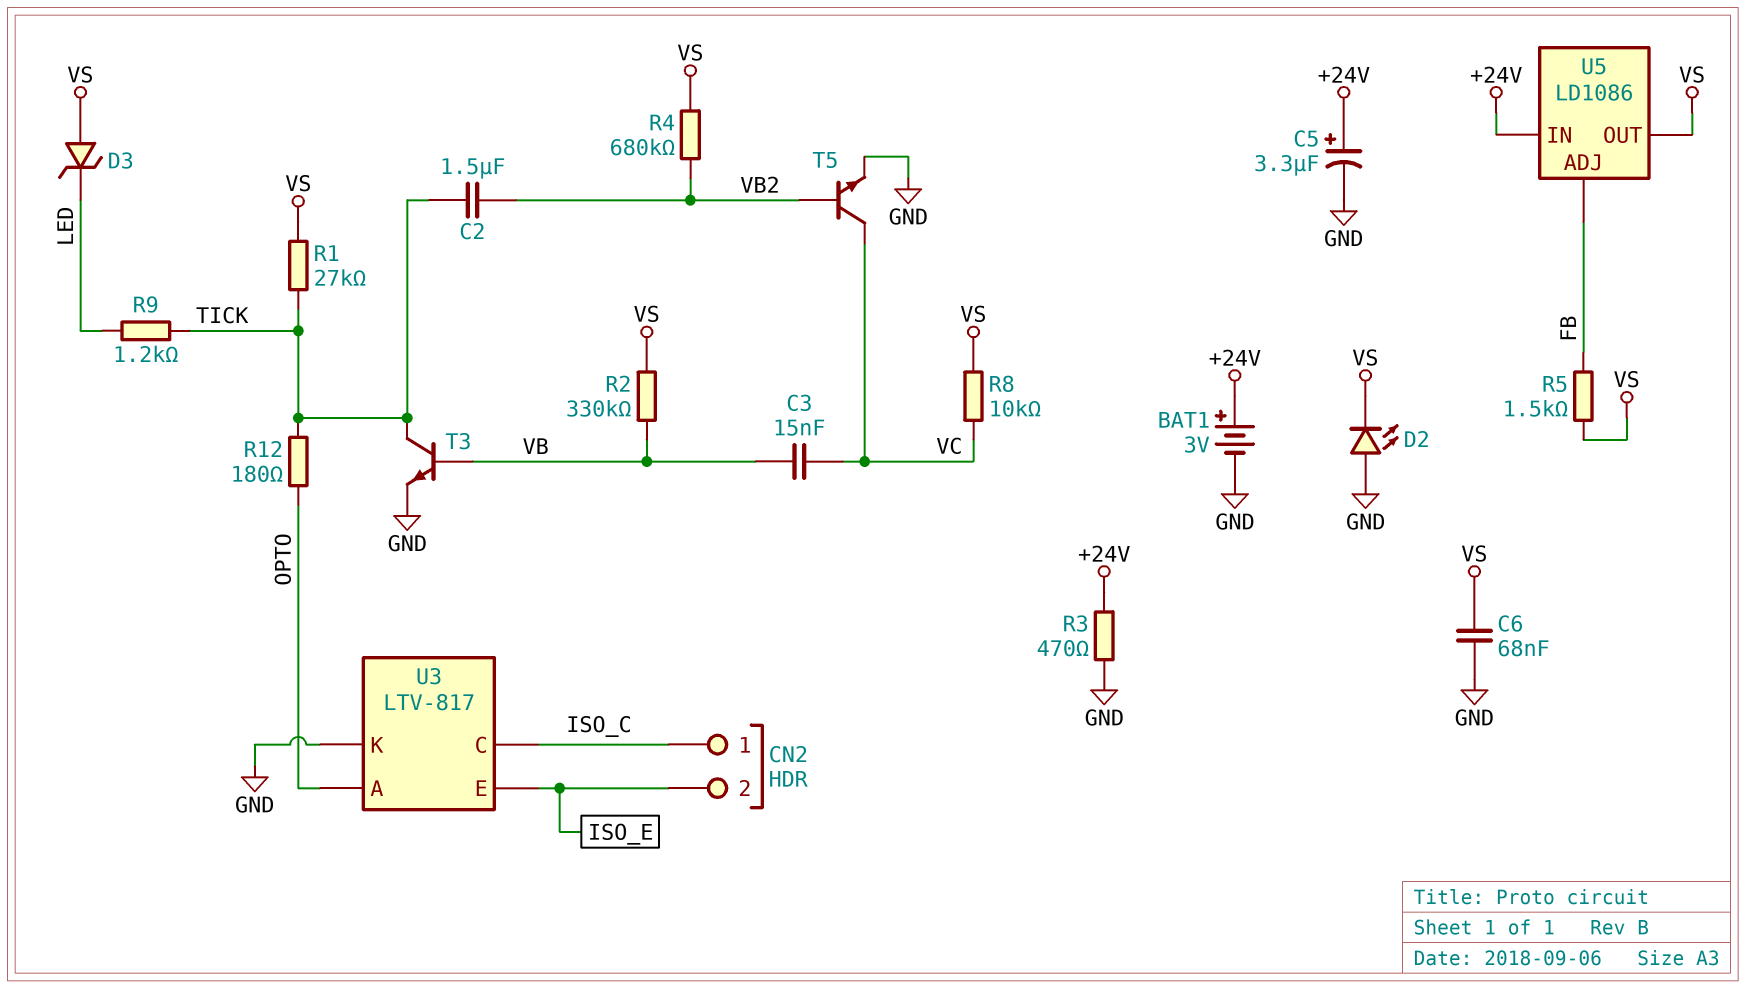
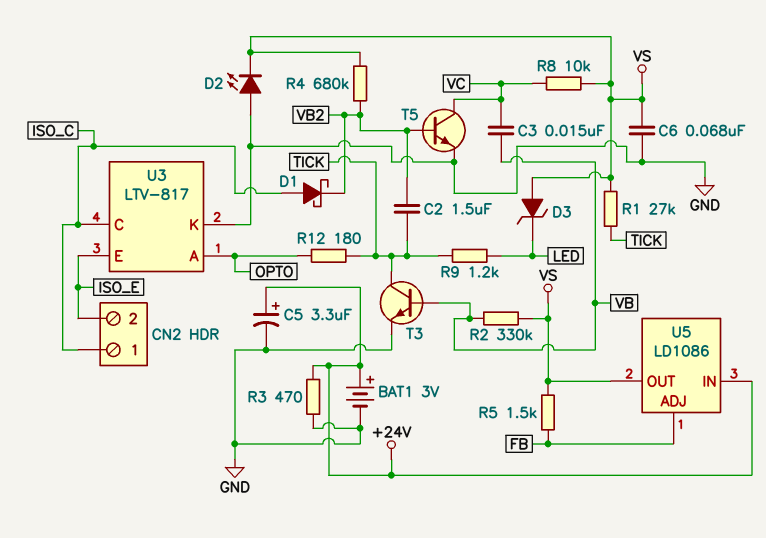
D1: none -> schottky (A ISO_C, K VB2)

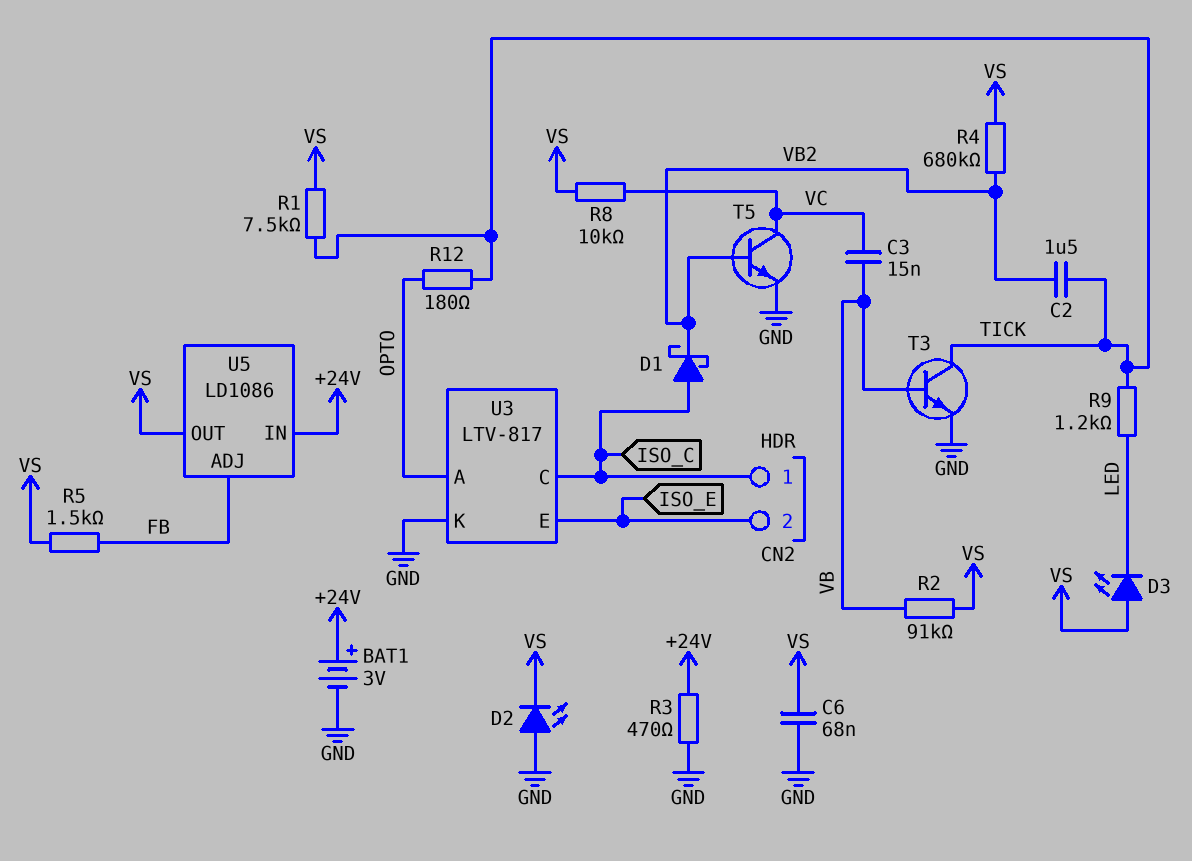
C5: 3.3uF (plus +24V, minus GND) -> none
D3: zener (A VS, K LED) -> LED (A VS, K LED)
R1: 27k (TICK, VS) -> 7.5k (TICK, VS)
R2: 330k (VB, VS) -> 91k (VB, VS)

